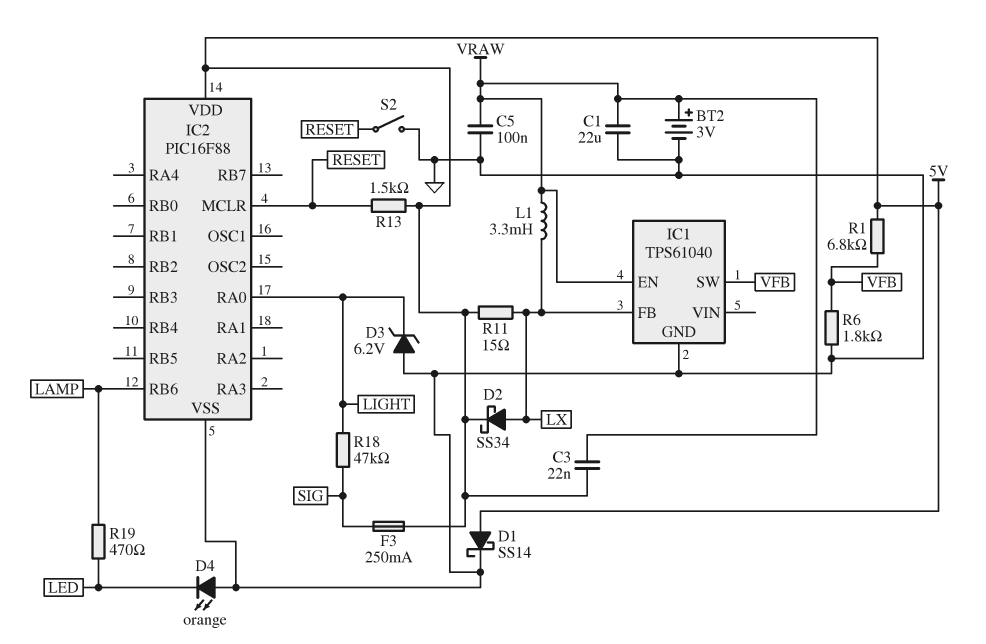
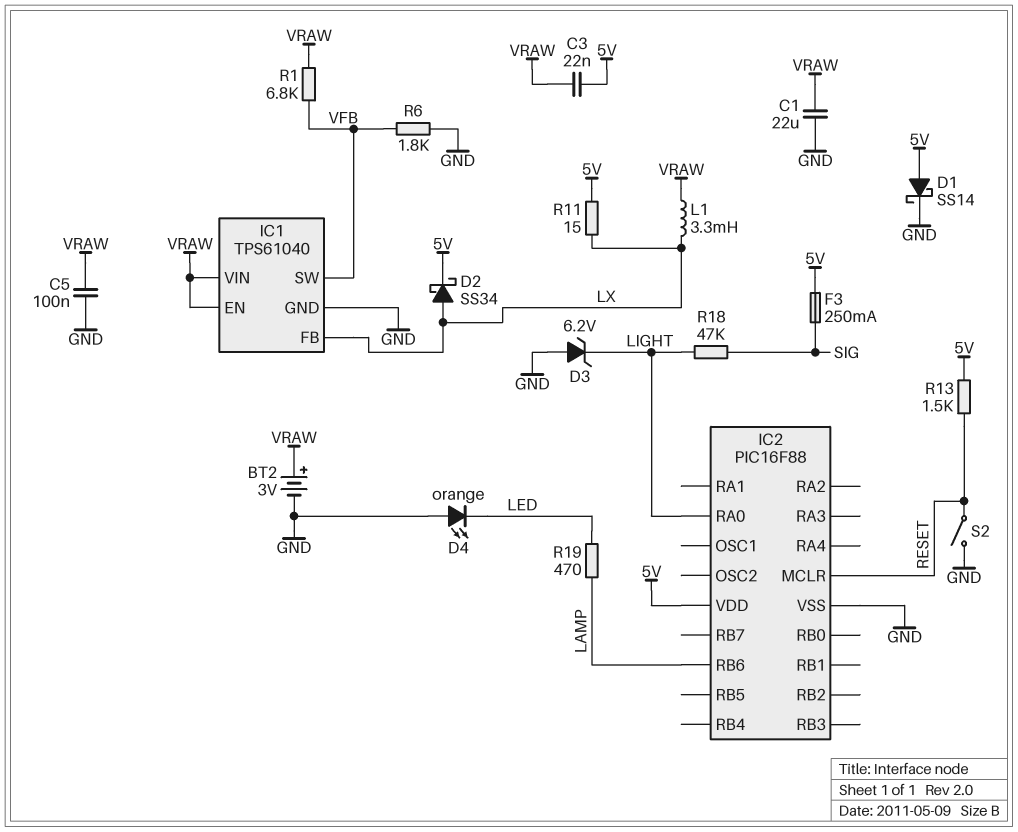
IC1 pin VIN: none -> VRAW
R1: 6.8k (5V, VFB) -> 6.8k (VFB, VRAW)

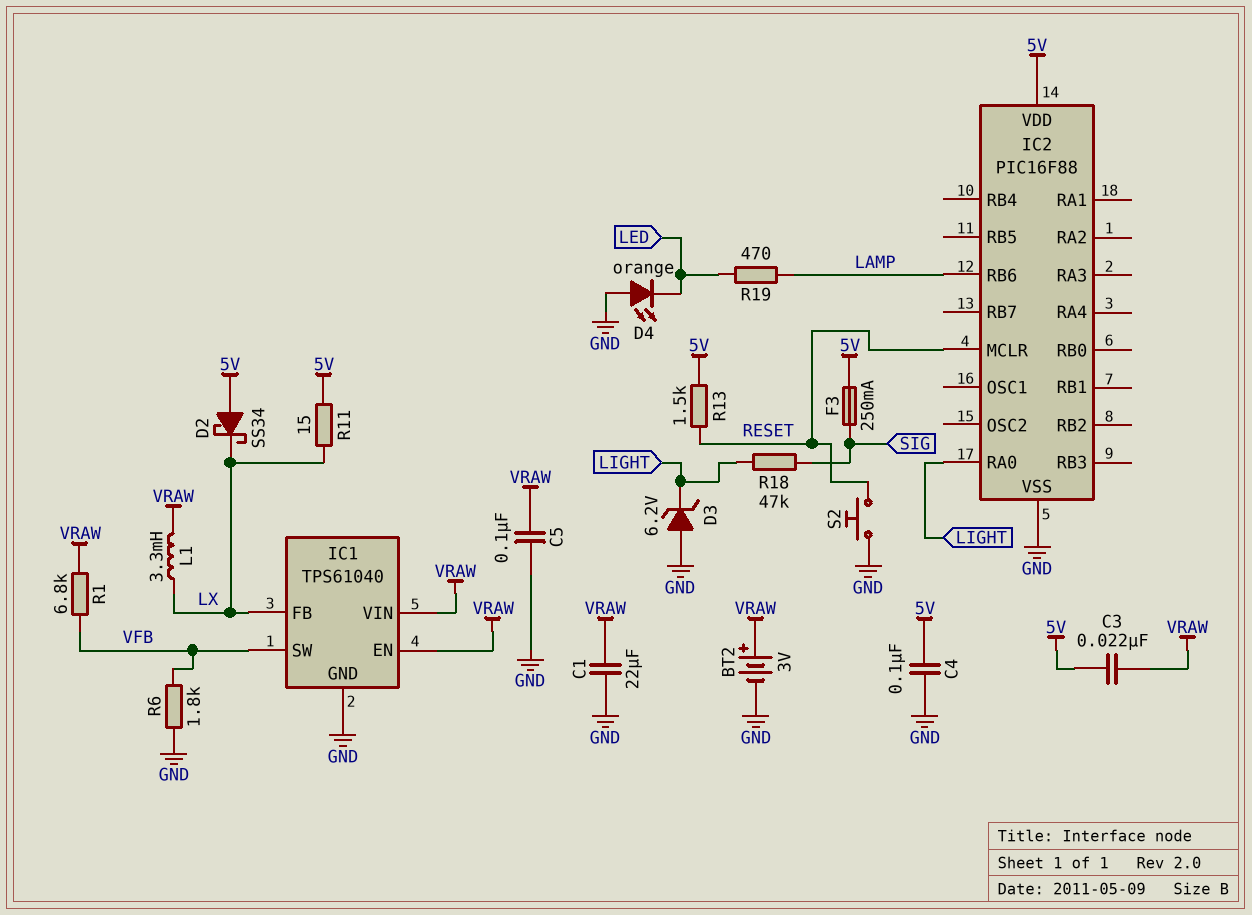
C4: none -> 100nF (5V, GND)
D1: schottky SS14 (A 5V, K GND) -> none
D2: schottky SS34 (A LX, K 5V) -> schottky SS34 (A 5V, K LX)
S2: switch (GND, RESET) -> button (GND, RESET)

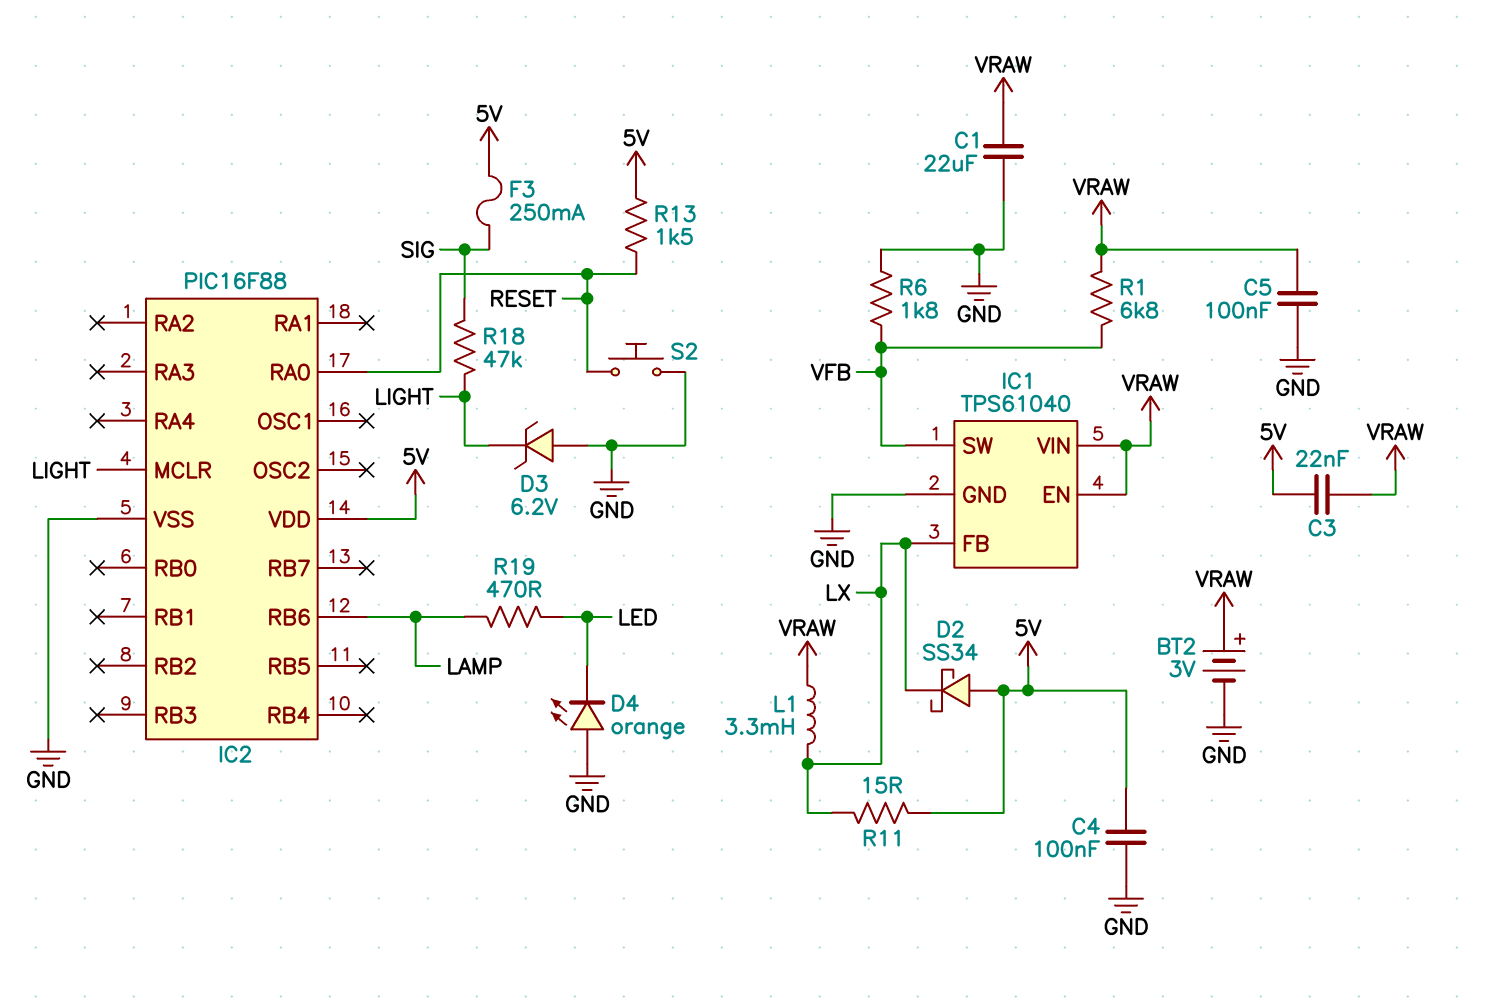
IC2 pin MCLR: RESET -> LIGHT
IC2 pin RA0: LIGHT -> RESET

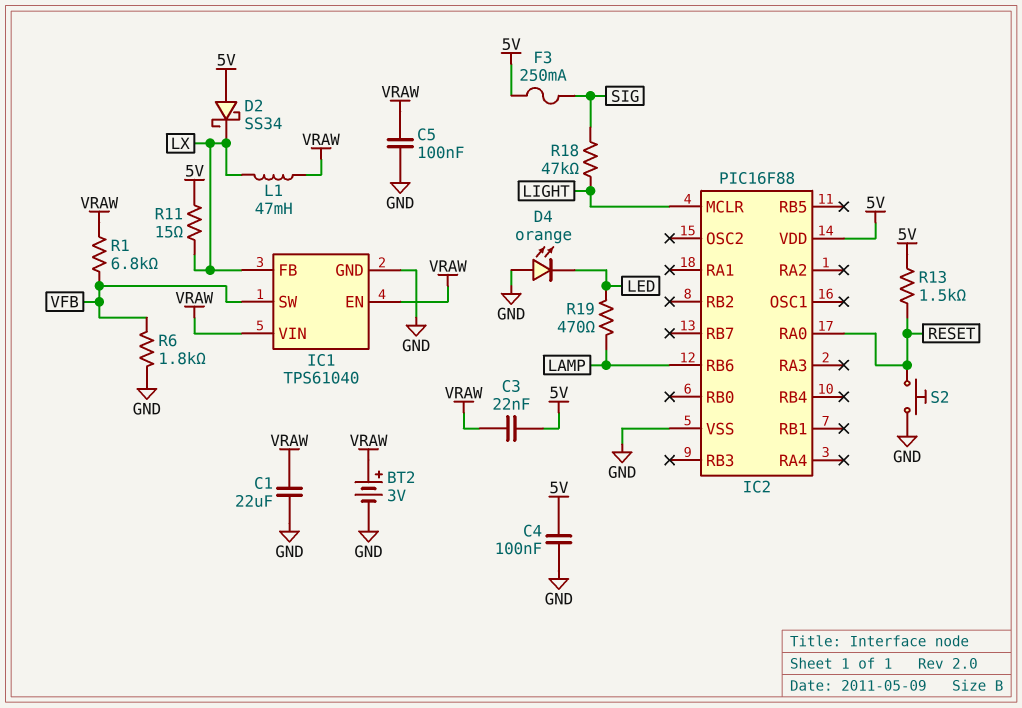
D3: zener 6.2V (A GND, K LIGHT) -> none
L1: 3.3mH (LX, VRAW) -> 47mH (LX, VRAW)

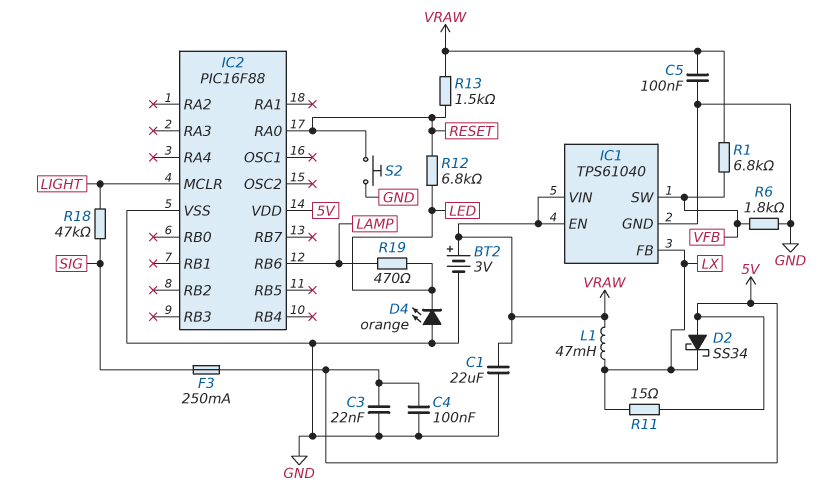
C3: 22nF (5V, VRAW) -> 22nF (5V, GND)
R12: none -> 6.8k (LED, RESET)
R13: 1.5k (5V, RESET) -> 1.5k (RESET, VRAW)

